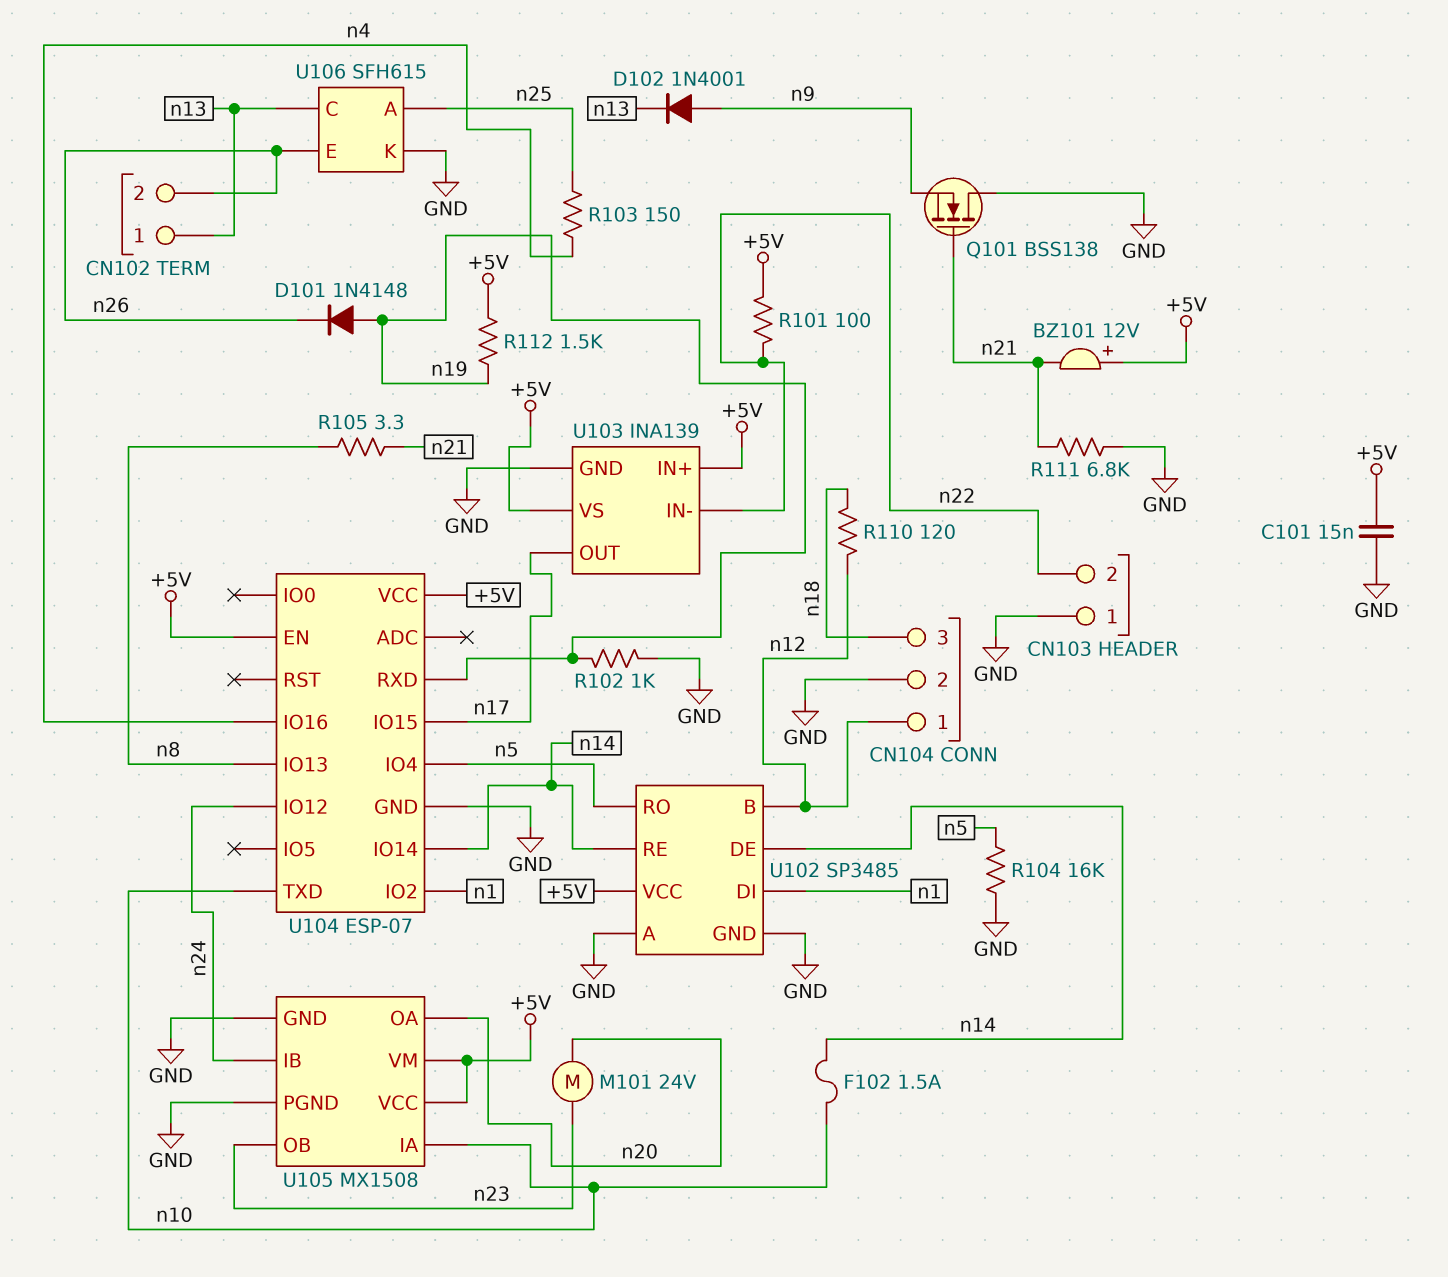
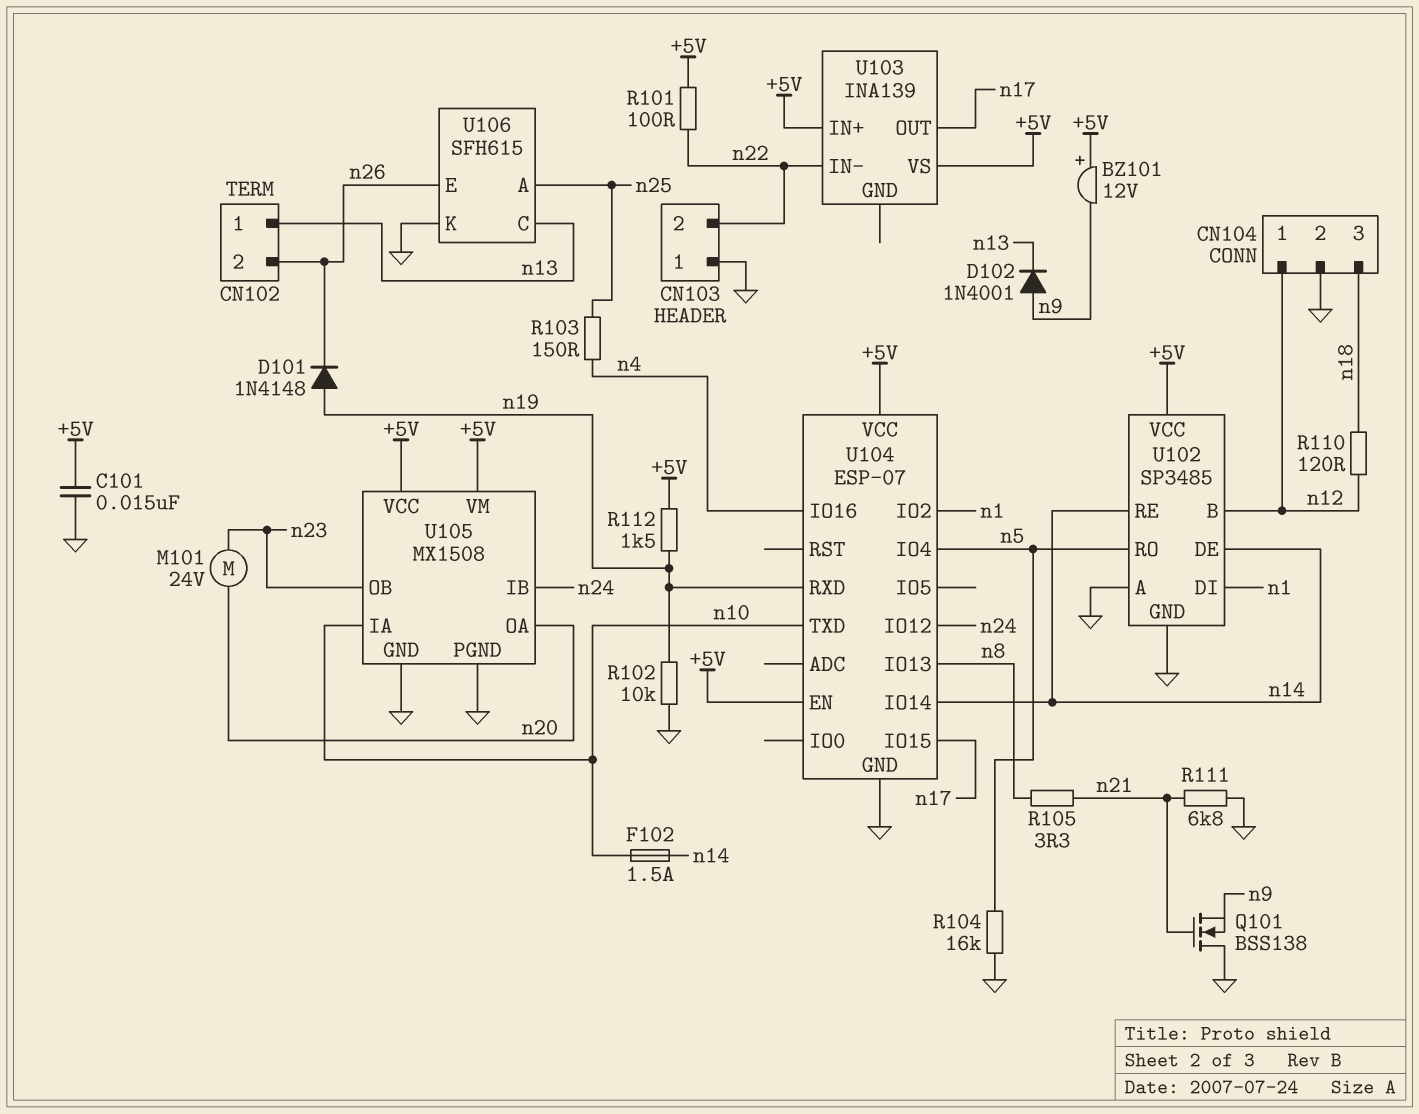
BZ101: buzzer 12V (plus +5V, minus n21) -> buzzer 12V (plus +5V, minus n9)
R102: 1k (GND, n19) -> 10k (GND, n19)
U103 pin GND: GND -> none

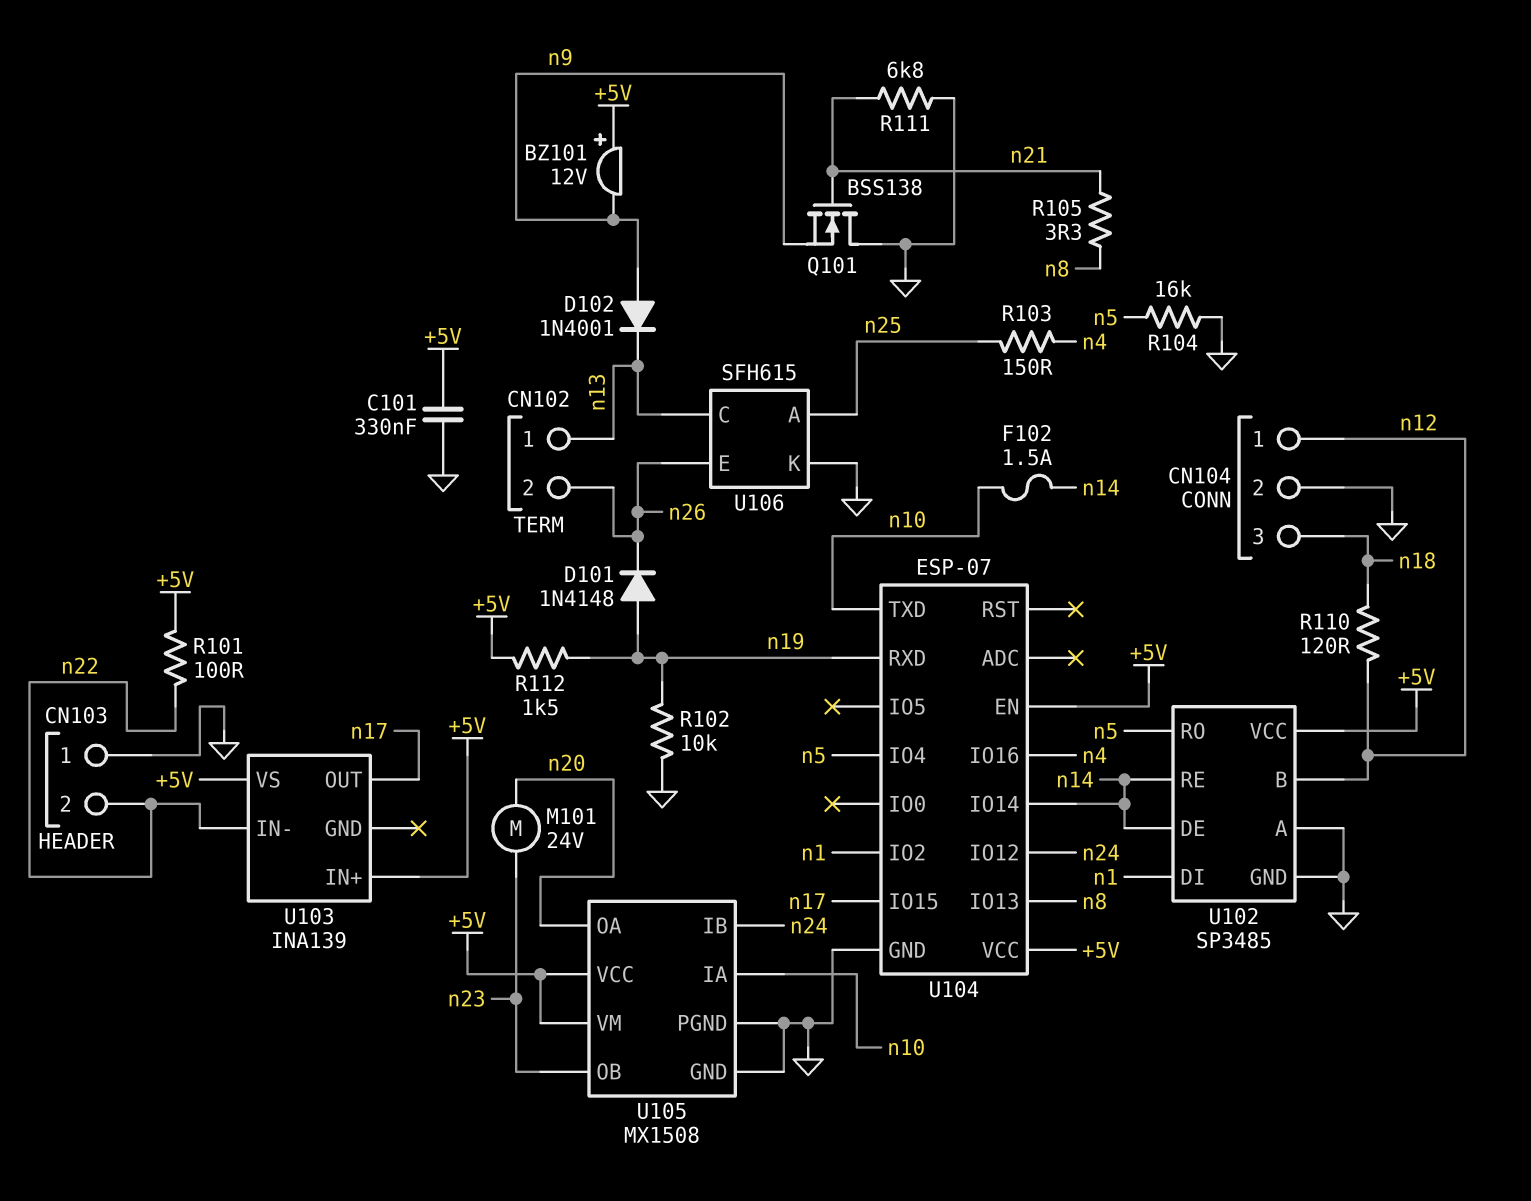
C101: 15nF (+5V, GND) -> 330nF (+5V, GND)

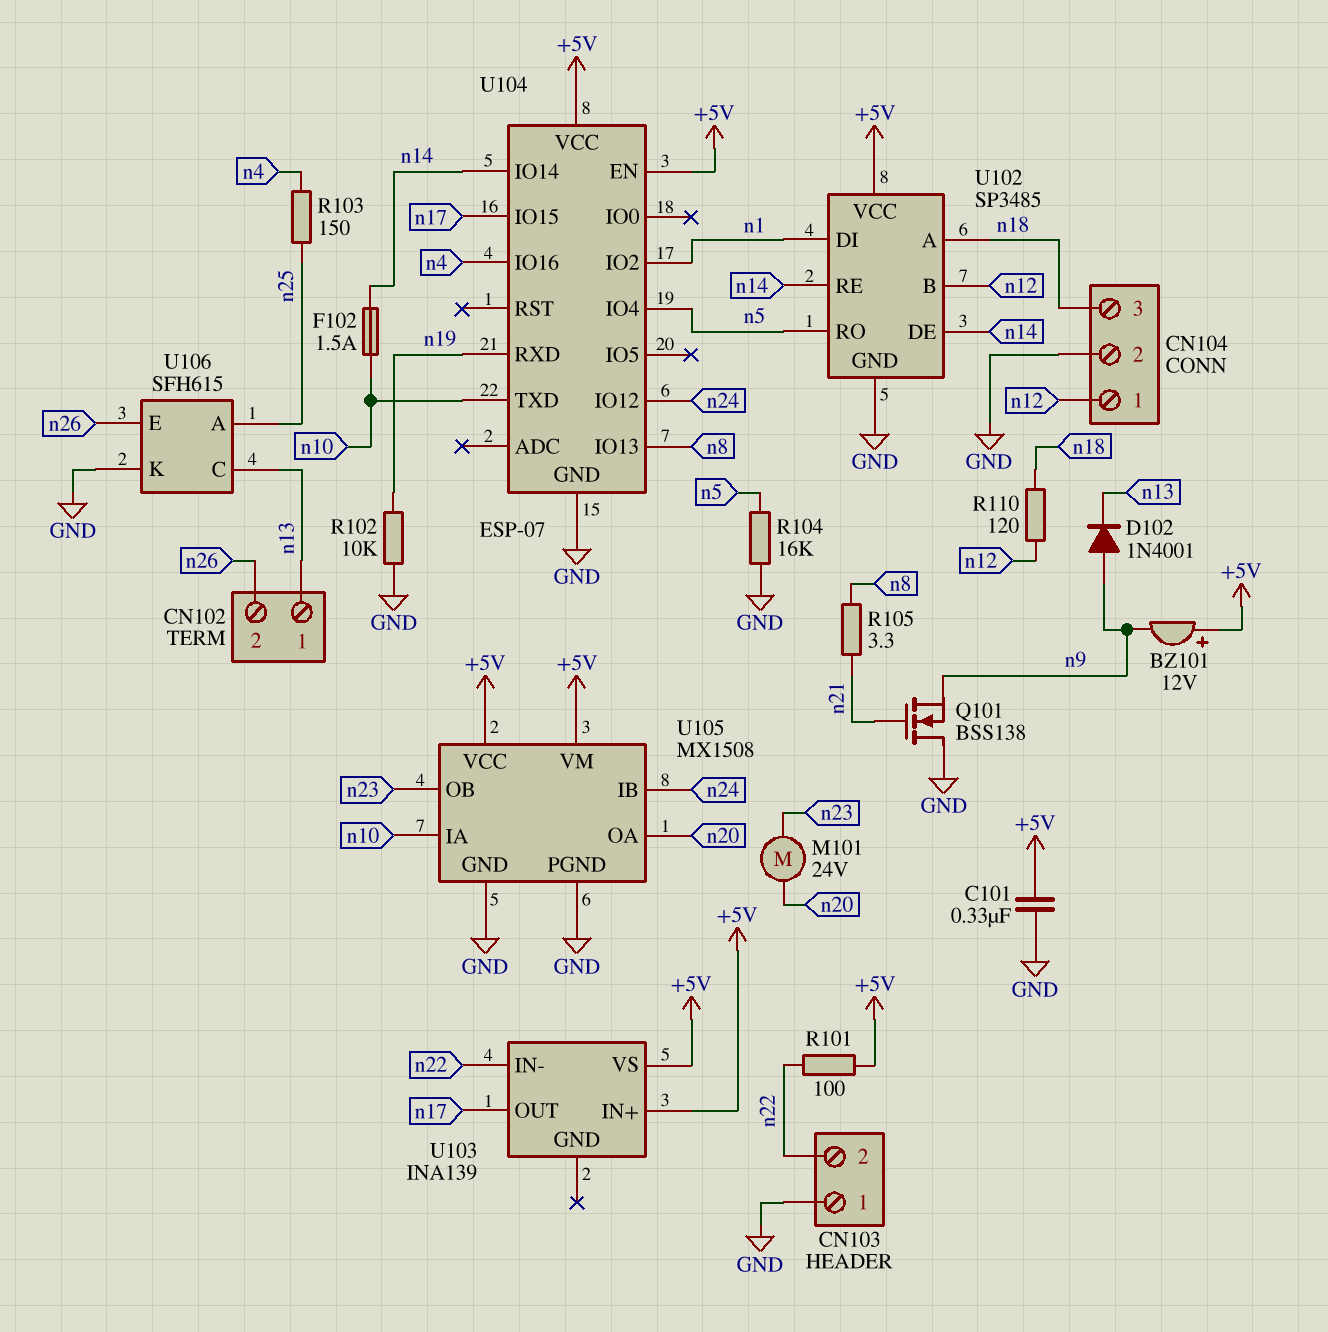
D101: diode 1N4148 (A n19, K n26) -> none
R111: 6.8k (GND, n21) -> none
R112: 1.5k (+5V, n19) -> none
U102 pin A: GND -> n18

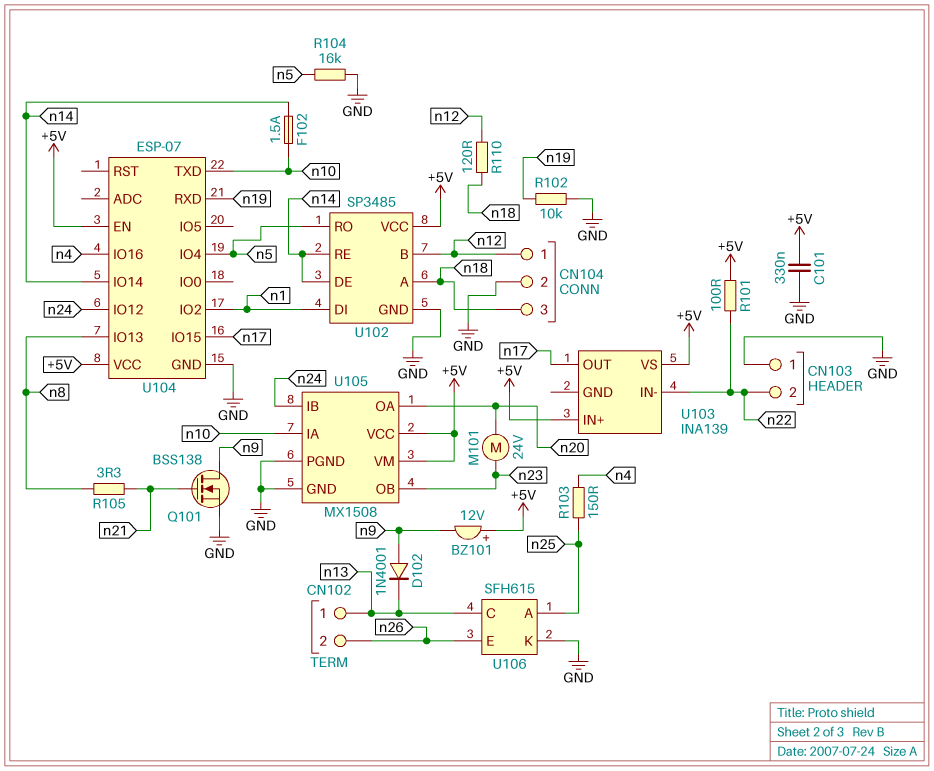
Q101: NMOS BSS138 (G n21, D GND, S n9) -> NMOS BSS138 (G n21, D n9, S GND)

